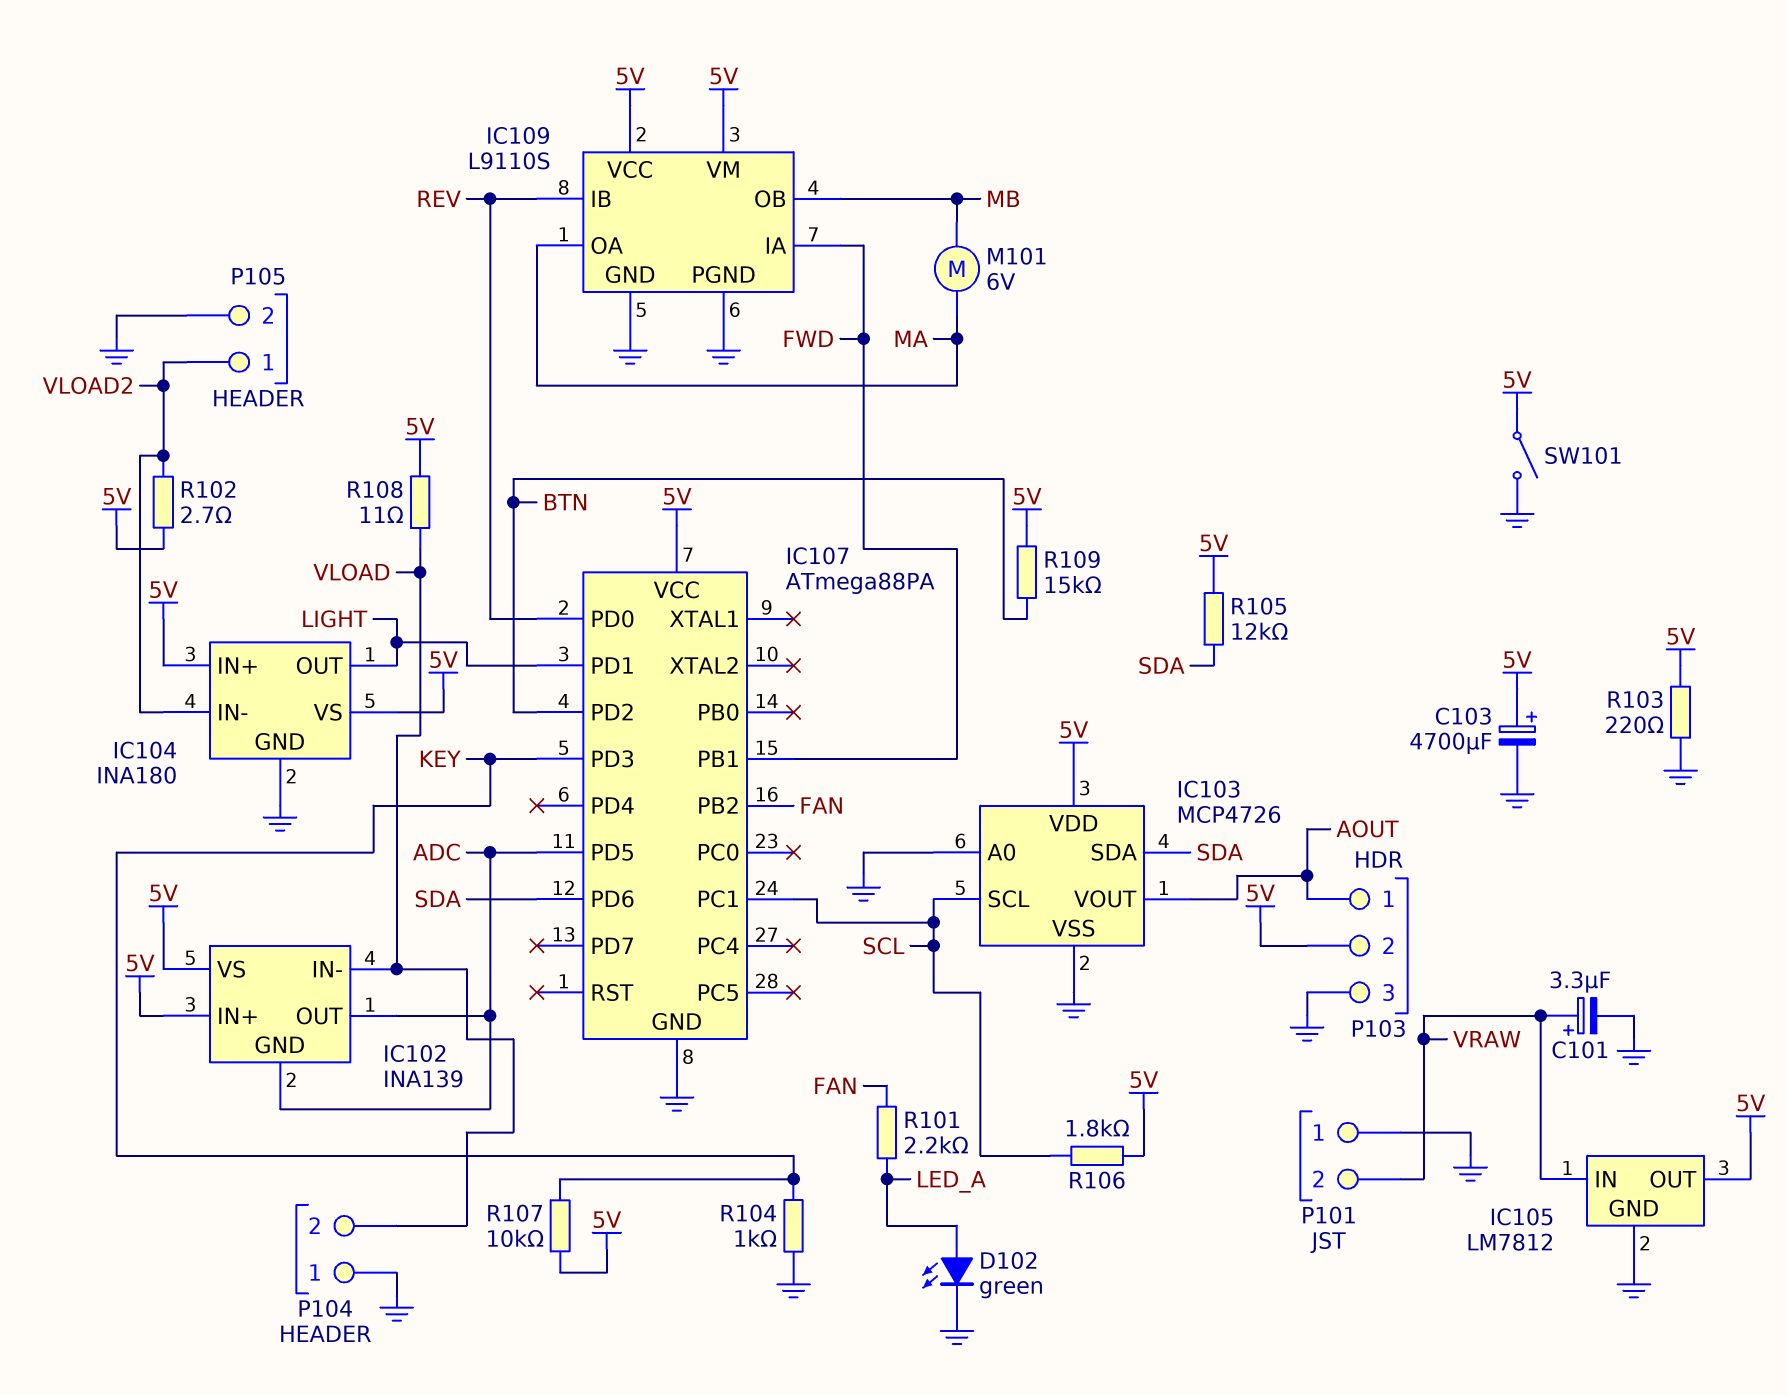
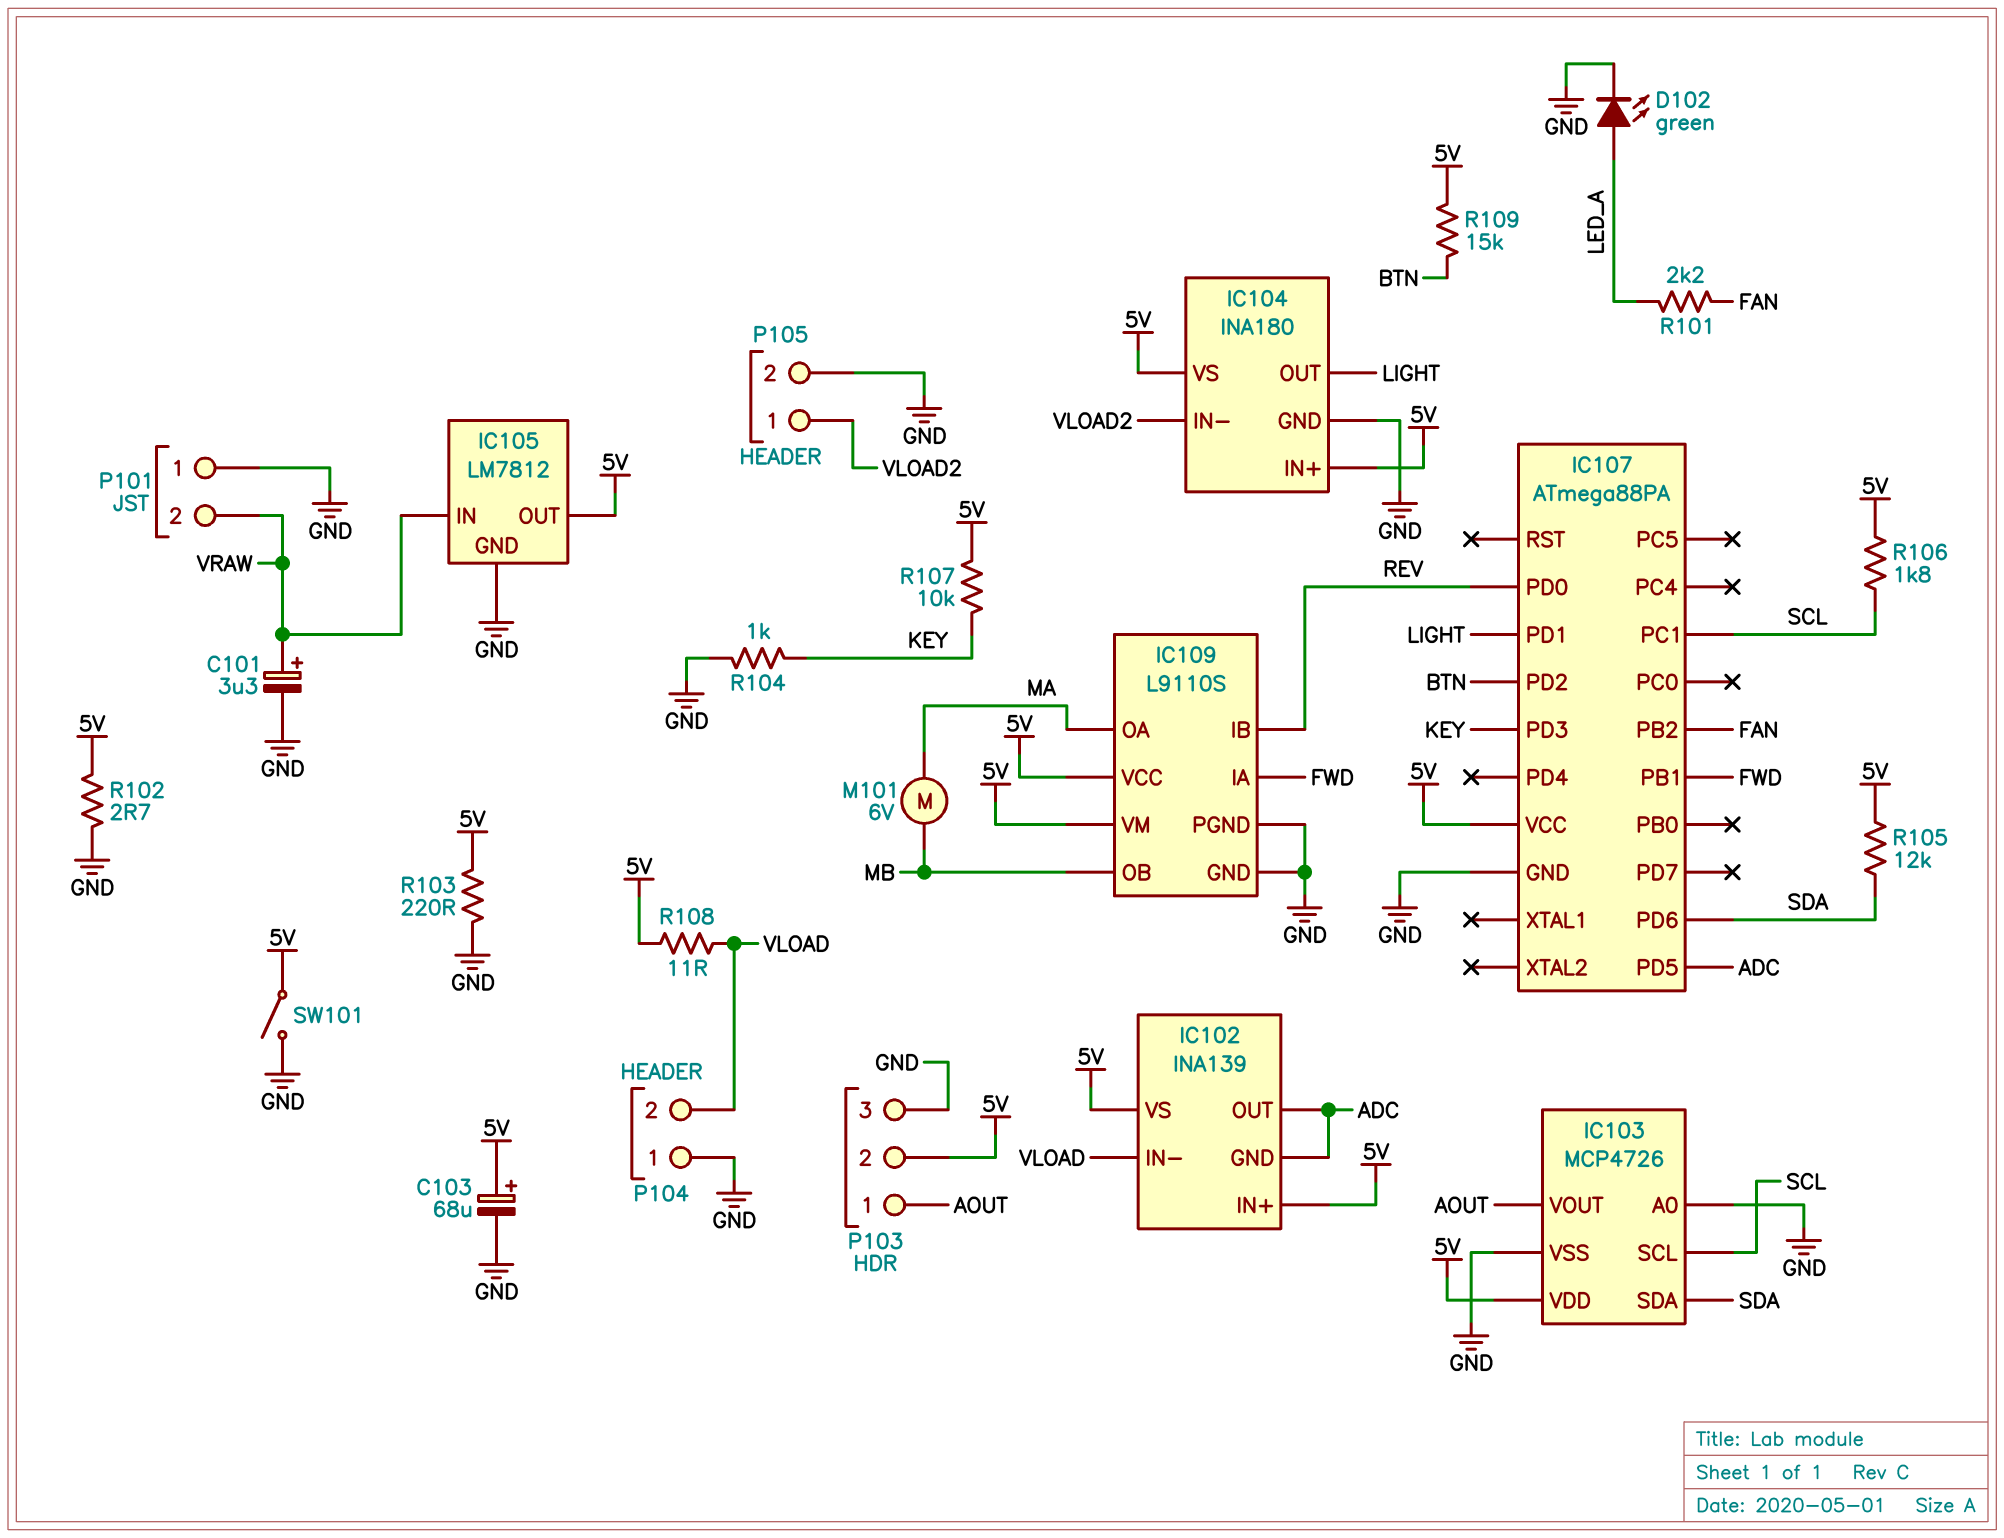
C103: 4700uF (plus 5V, minus GND) -> 68uF (plus 5V, minus GND)
R102: 2.7 (5V, VLOAD2) -> 2.7 (5V, GND)

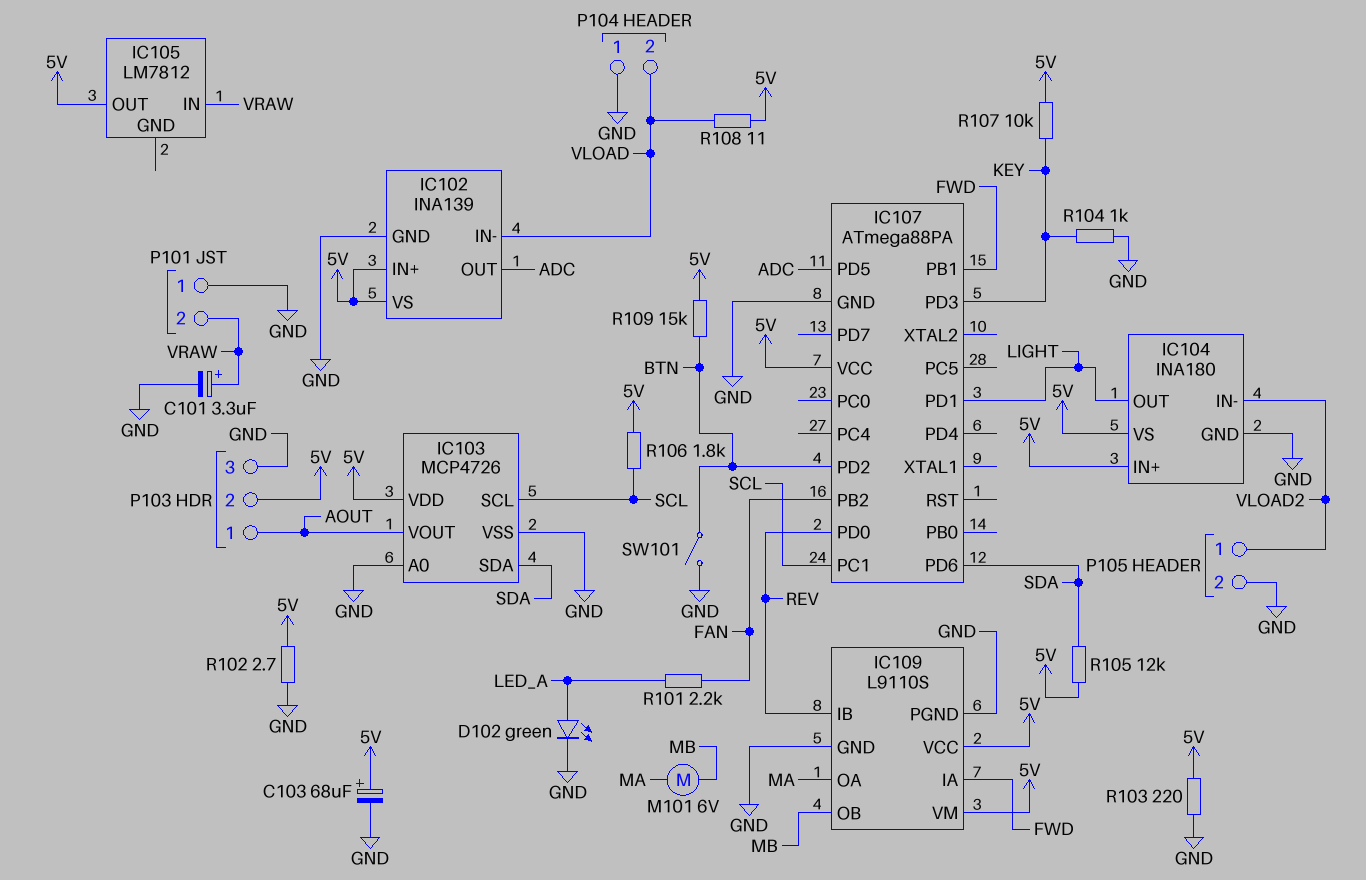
IC102 pin GND: ADC -> GND
IC105 pin GND: GND -> none
SW101: switch (5V, GND) -> switch (BTN, GND)

